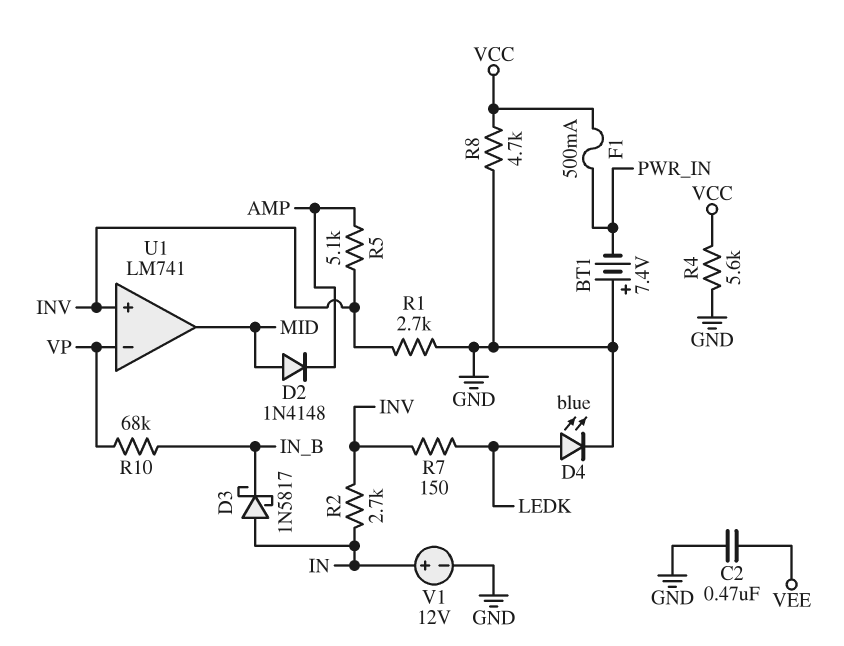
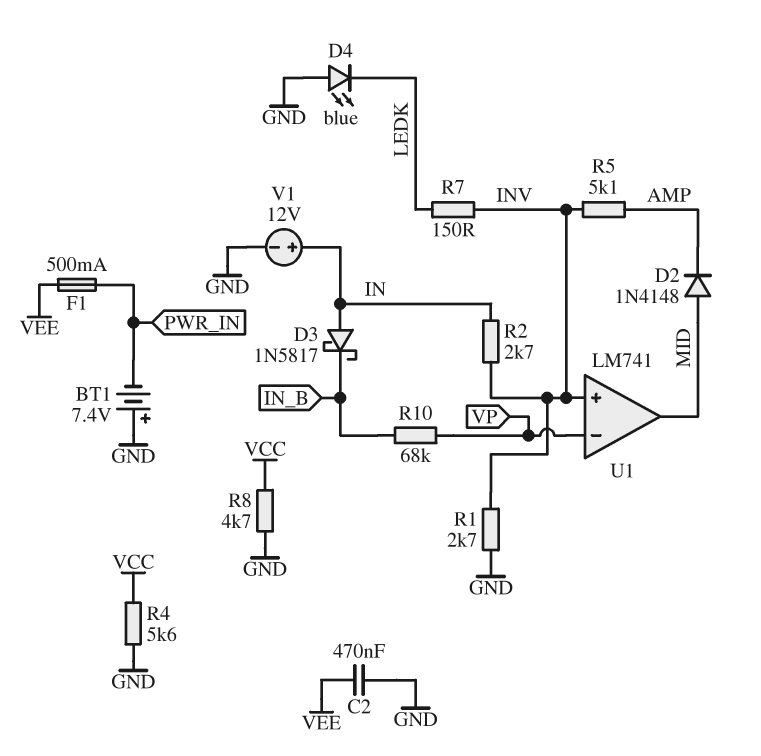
D4: LED blue (A LEDK, K GND) -> LED blue (A GND, K LEDK)
F1: 500mA (PWR_IN, VCC) -> 500mA (PWR_IN, VEE)

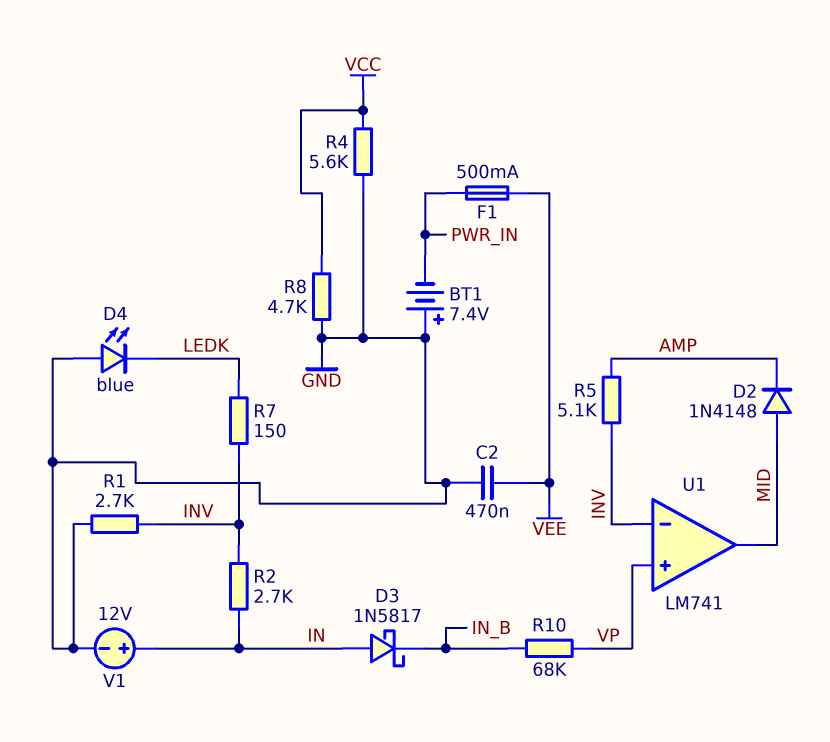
U1 pin in+: INV -> VP
U1 pin in-: VP -> INV

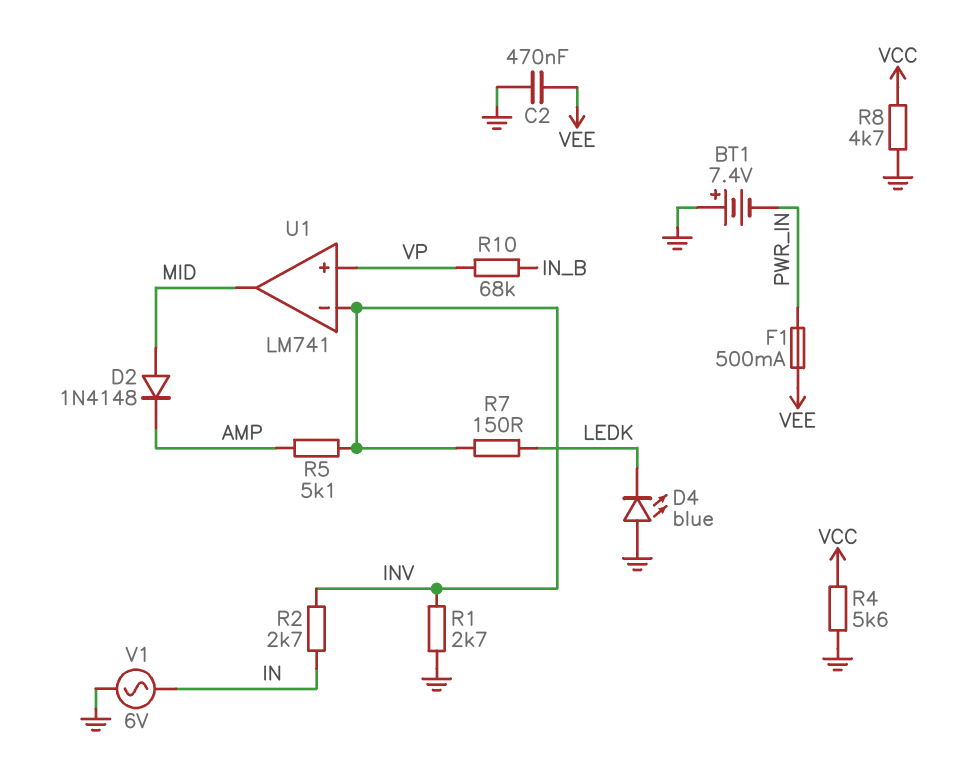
D3: schottky 1N5817 (A IN, K IN_B) -> none
V1: 12V (plus IN, minus GND) -> AC 6V (GND, IN)

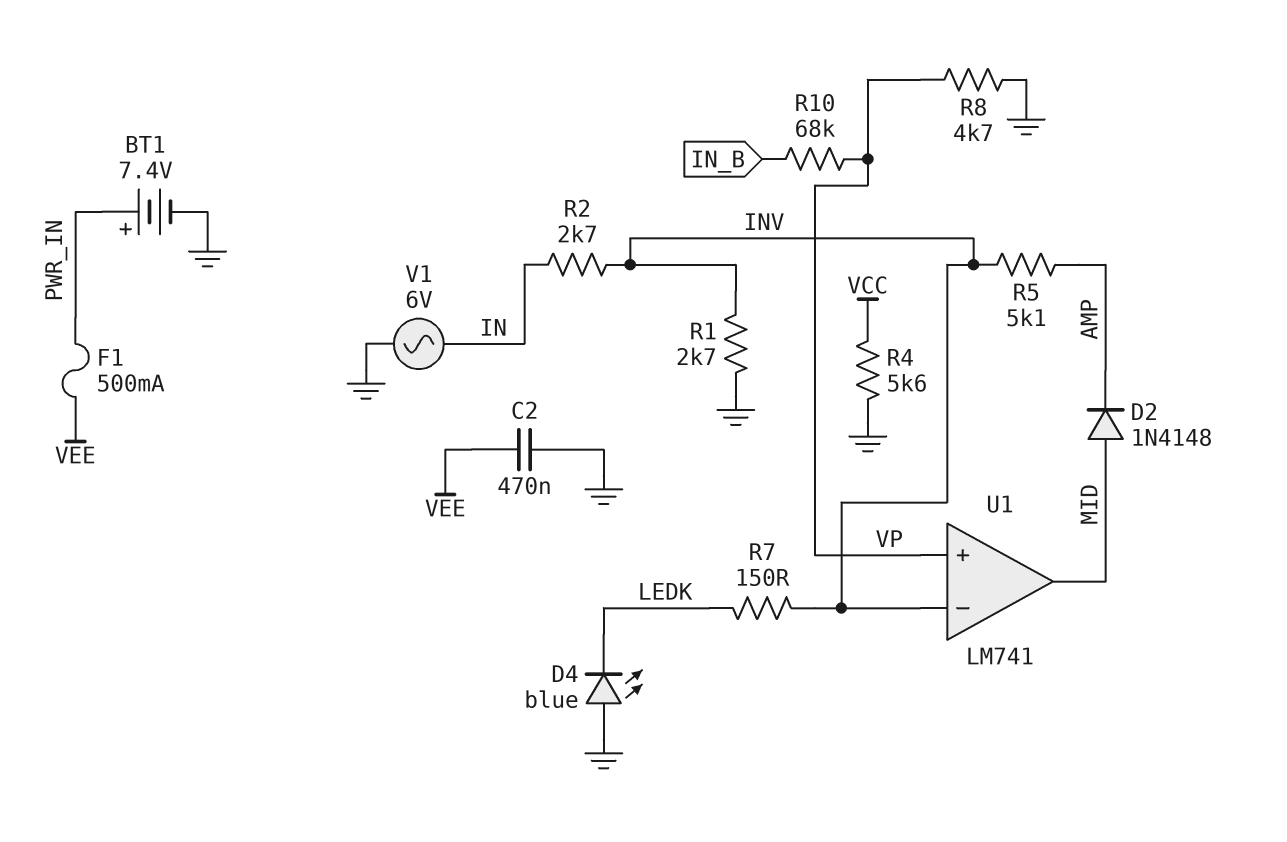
BT1: 7.4V (plus GND, minus PWR_IN) -> 7.4V (plus PWR_IN, minus GND)
R8: 4.7k (GND, VCC) -> 4.7k (GND, VP)

